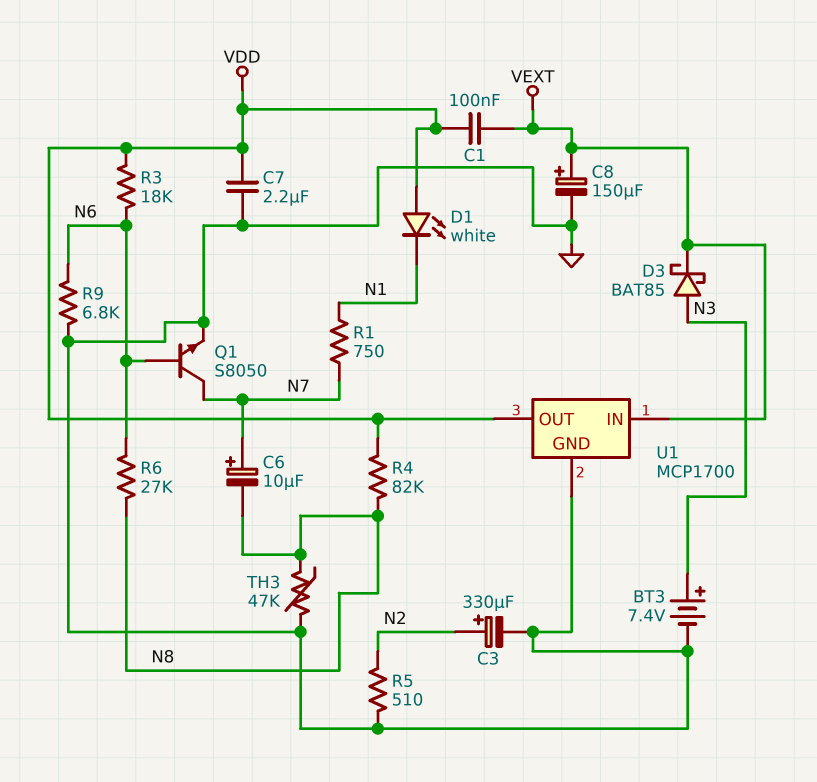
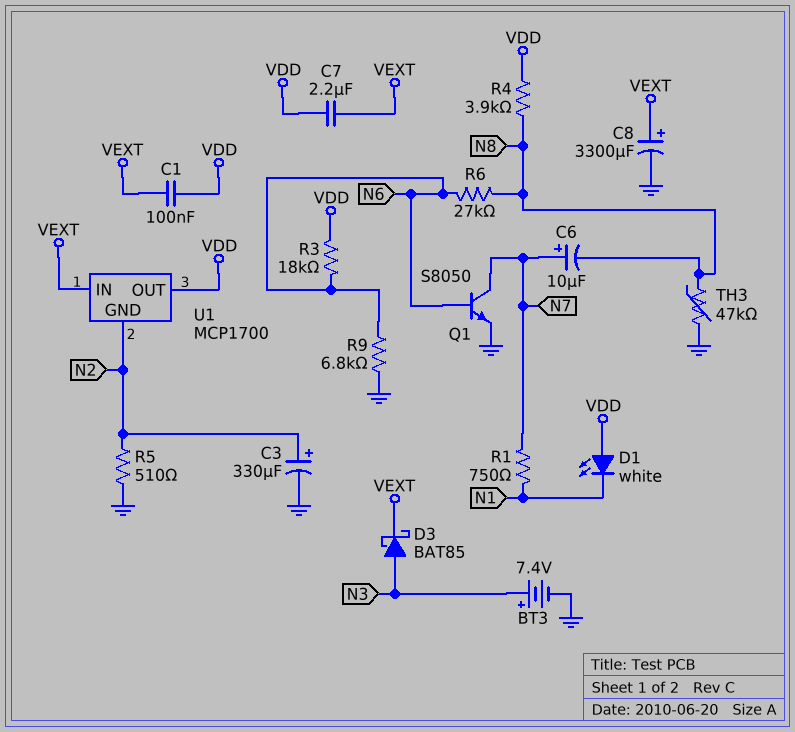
C7: 2.2uF (GND, VDD) -> 2.2uF (VDD, VEXT)
C8: 150uF (plus VEXT, minus GND) -> 3300uF (plus VEXT, minus GND)
R4: 82k (N8, VDD) -> 3.9k (N8, VDD)
U1 pin GND: GND -> N2

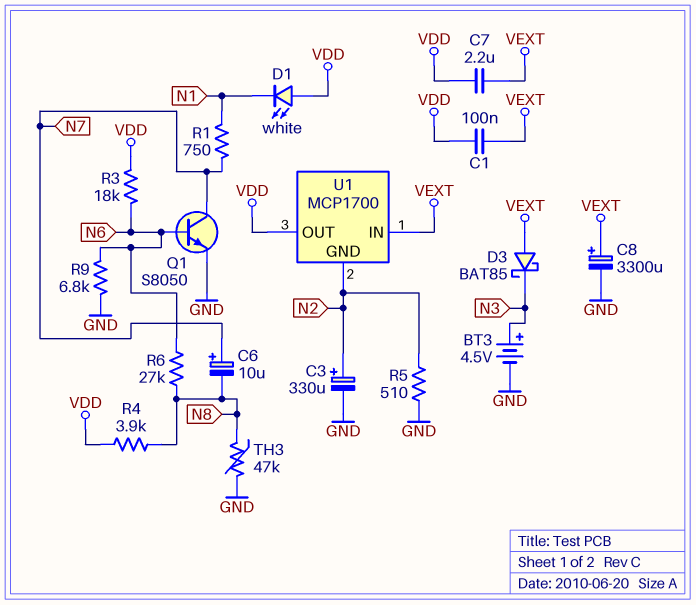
BT3: 7.4V (plus N3, minus GND) -> 4.5V (plus N3, minus GND)
D3: schottky BAT85 (A N3, K VEXT) -> schottky BAT85 (A VEXT, K N3)

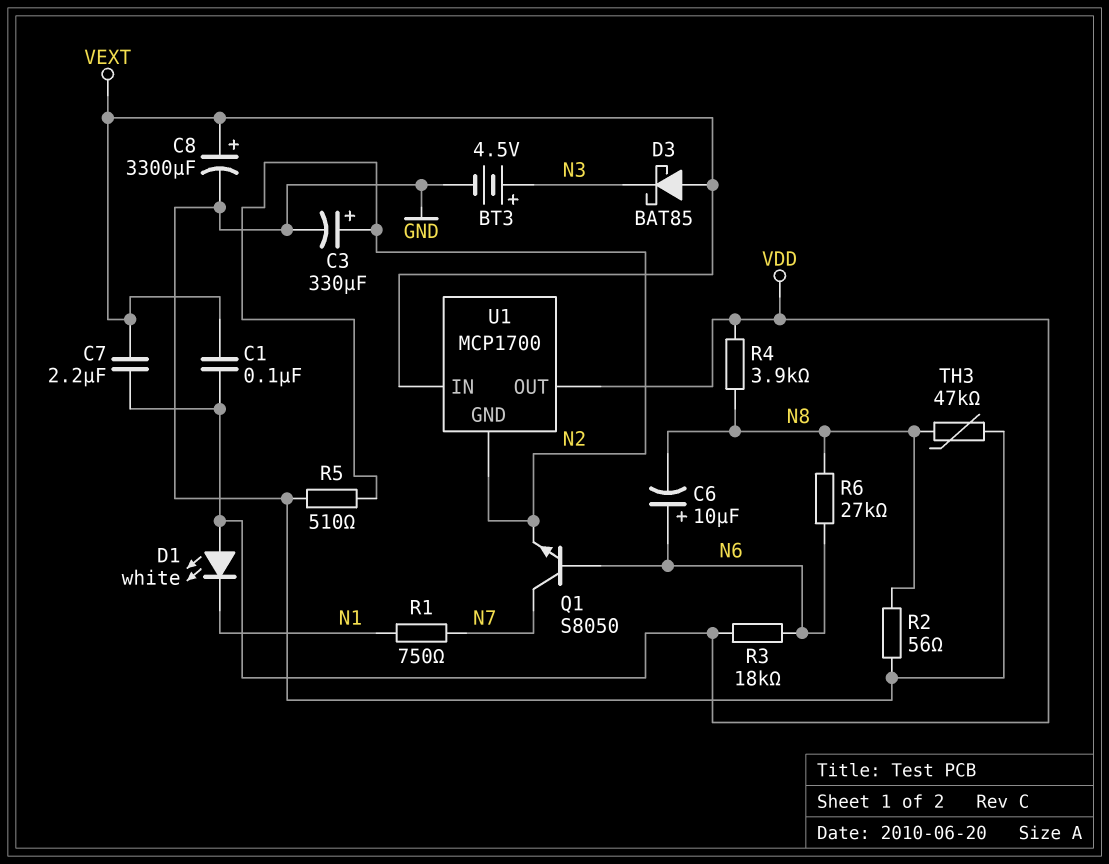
C6: 10uF (plus N7, minus N8) -> 10uF (plus N6, minus N8)
Q1: NPN S8050 (B N6, C N7, E GND) -> NPN S8050 (B N6, C N7, E N2)
R2: none -> 56 (GND, N8)
R9: 6.8k (GND, N6) -> none

